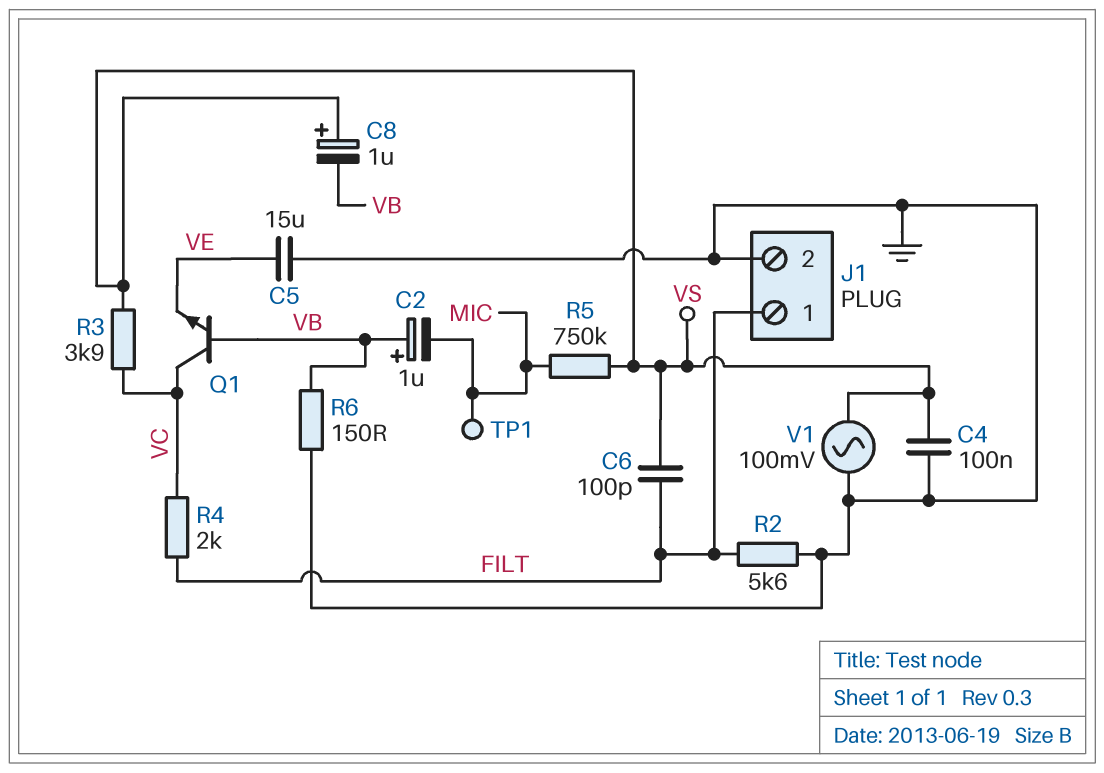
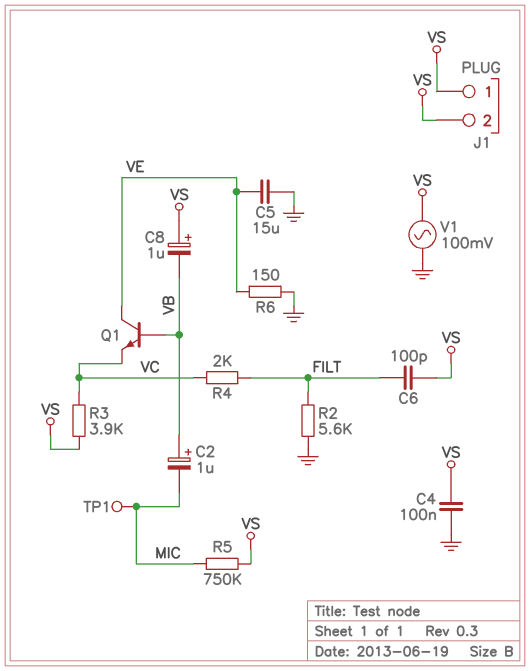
J1 pin 1: FILT -> VS
J1 pin 2: GND -> VS
Q1: NPN (B VB, C VC, E VE) -> NPN (B VB, C VE, E VC)
R6: 150 (GND, VB) -> 150 (GND, VE)

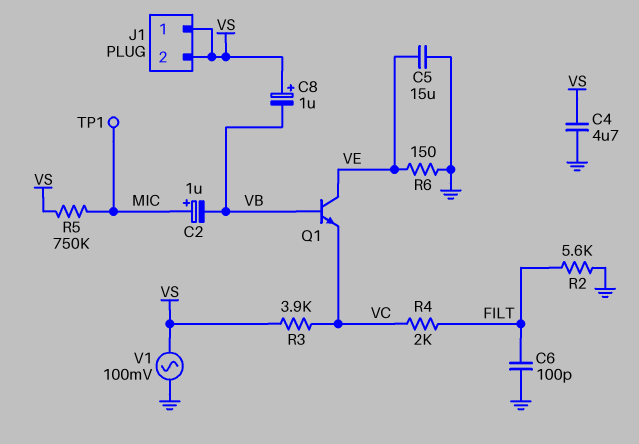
C2: 1uF (plus VB, minus MIC) -> 1uF (plus MIC, minus VB)
C4: 100nF (GND, VS) -> 4.7uF (GND, VS)
C6: 100pF (FILT, VS) -> 100pF (FILT, GND)

